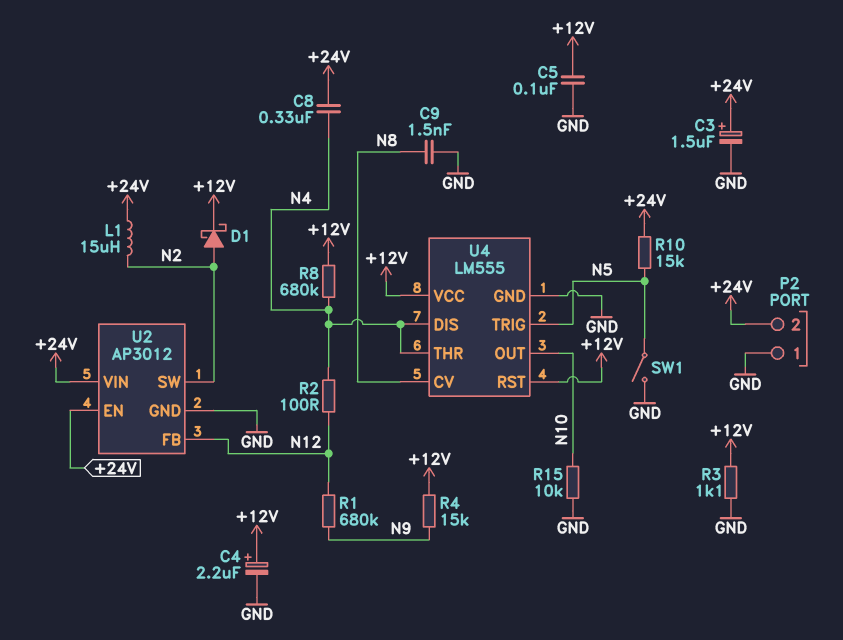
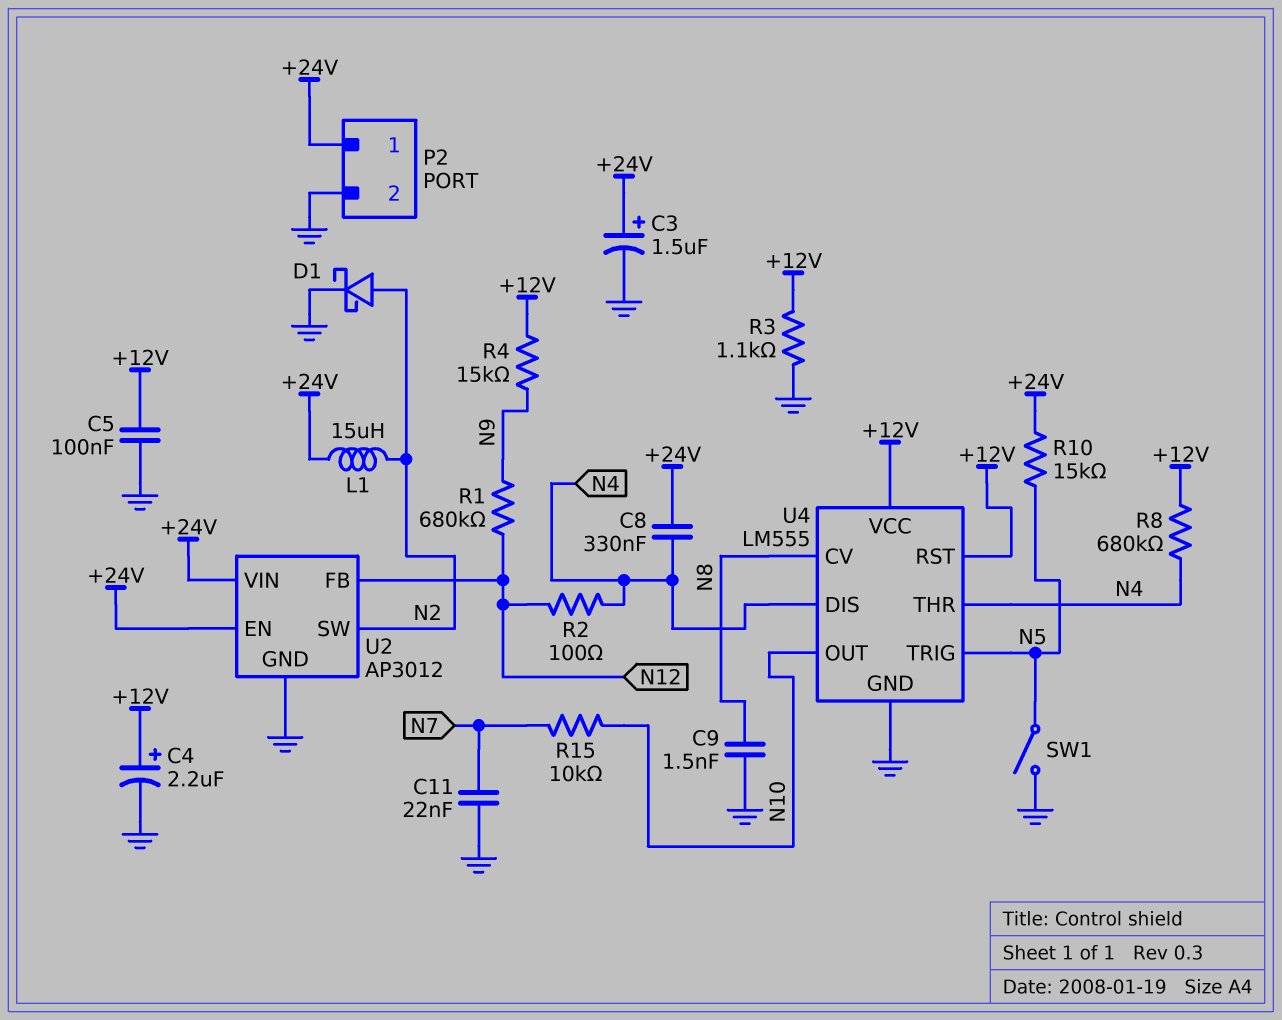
C11: none -> 22nF (GND, N7)
D1: schottky (A N2, K +12V) -> schottky (A N2, K GND)
P2 pin 1: GND -> +24V
P2 pin 2: +24V -> GND
R15: 10k (GND, N10) -> 10k (N7, N10)

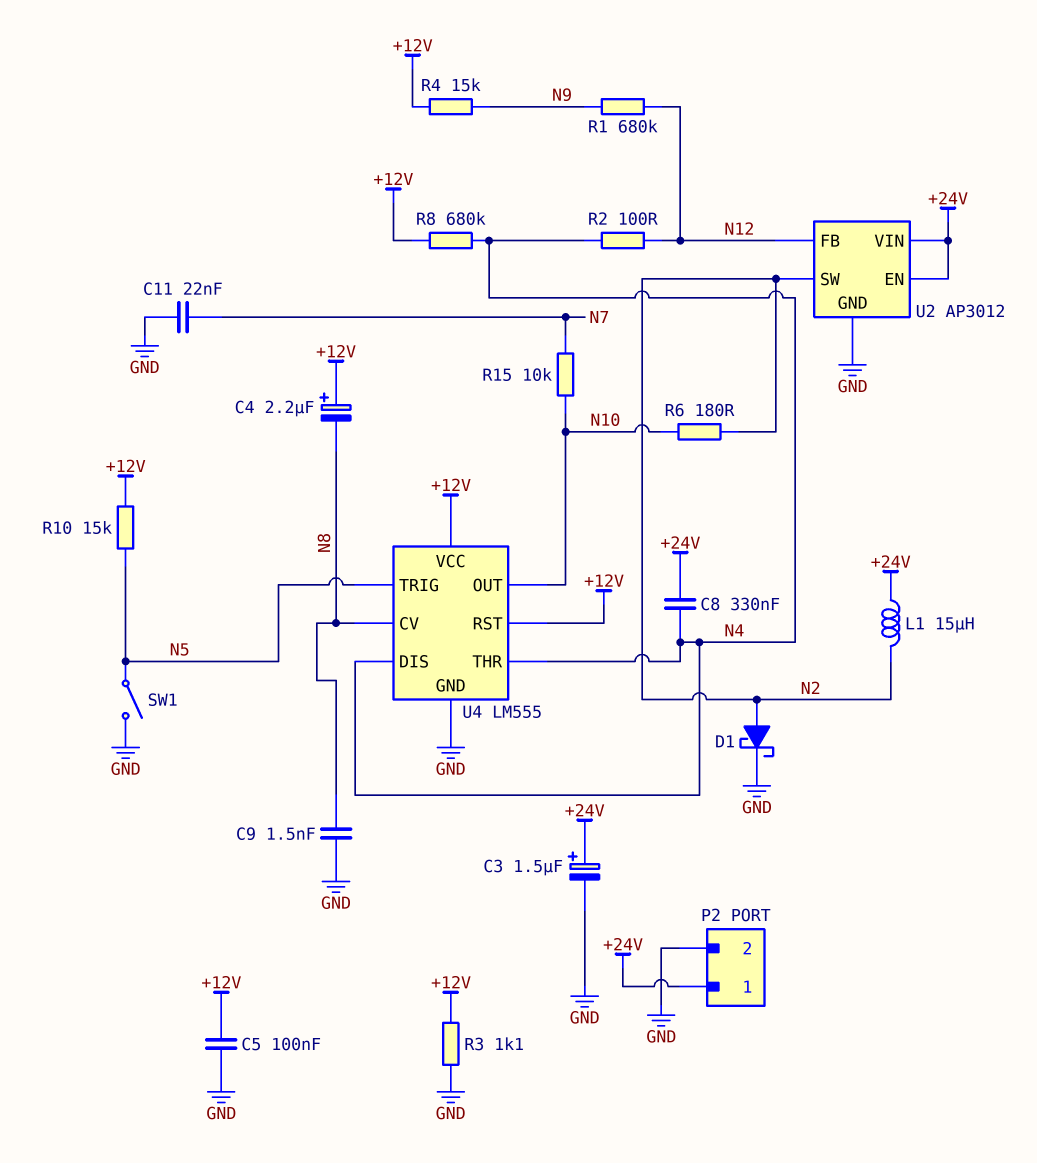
C4: 2.2uF (plus +12V, minus GND) -> 2.2uF (plus +12V, minus N8)
R6: none -> 180 (N2, N10)
R10: 15k (+24V, N5) -> 15k (+12V, N5)

